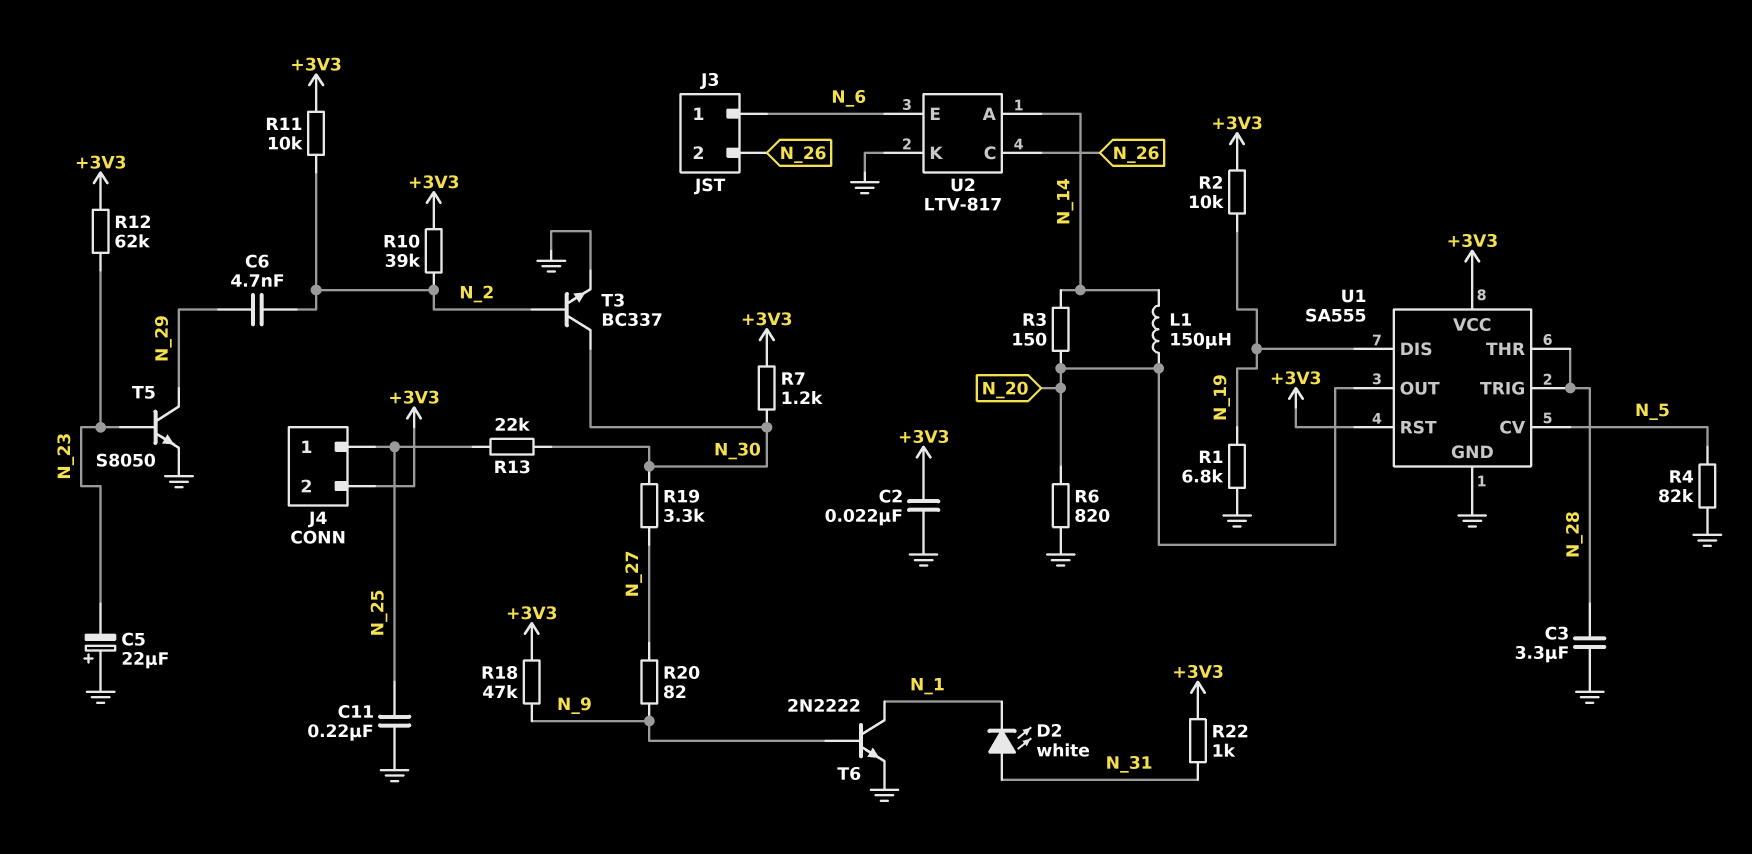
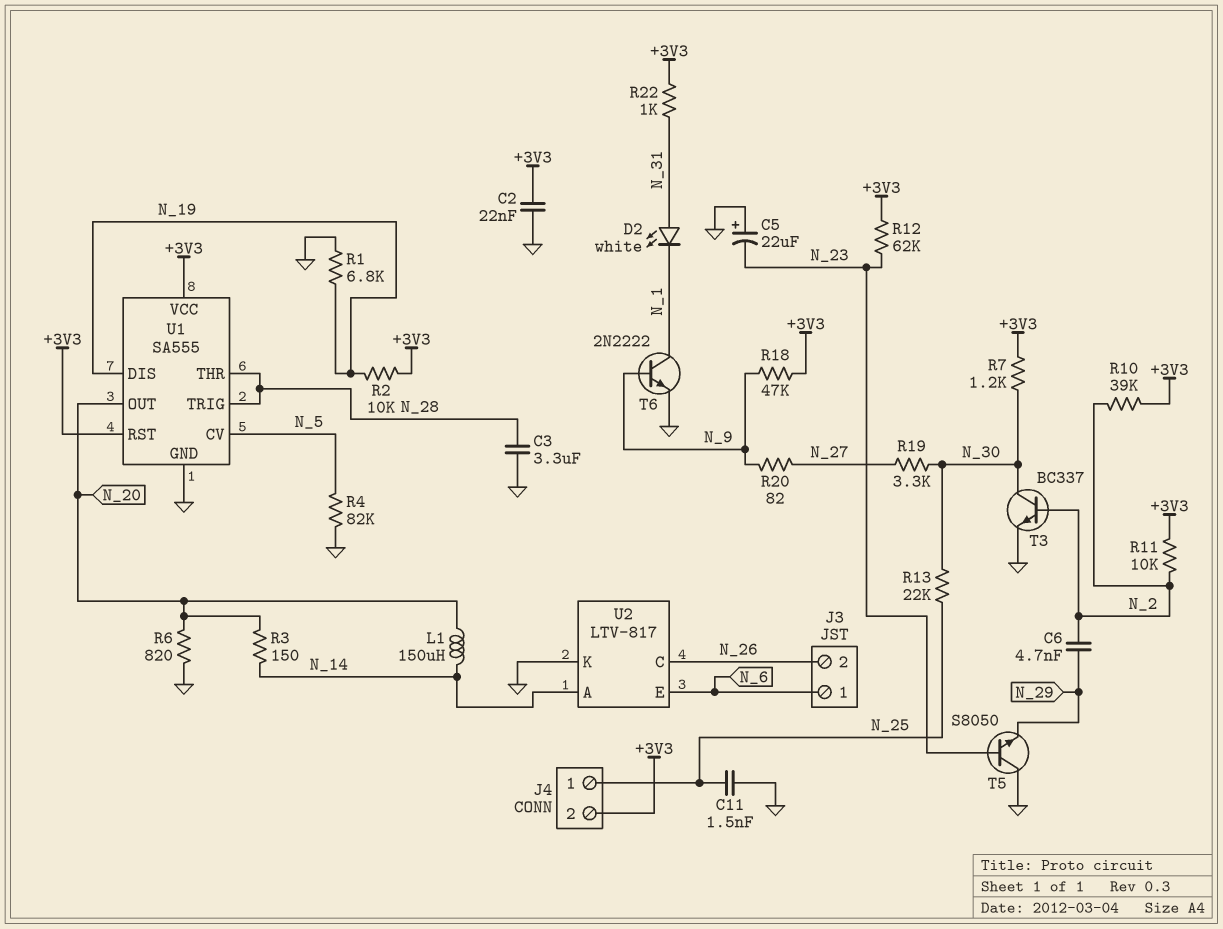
C11: 220nF (GND, N_25) -> 1.5nF (GND, N_25)
T5: NPN S8050 (B N_23, C N_29, E GND) -> NPN S8050 (B N_23, C GND, E N_29)

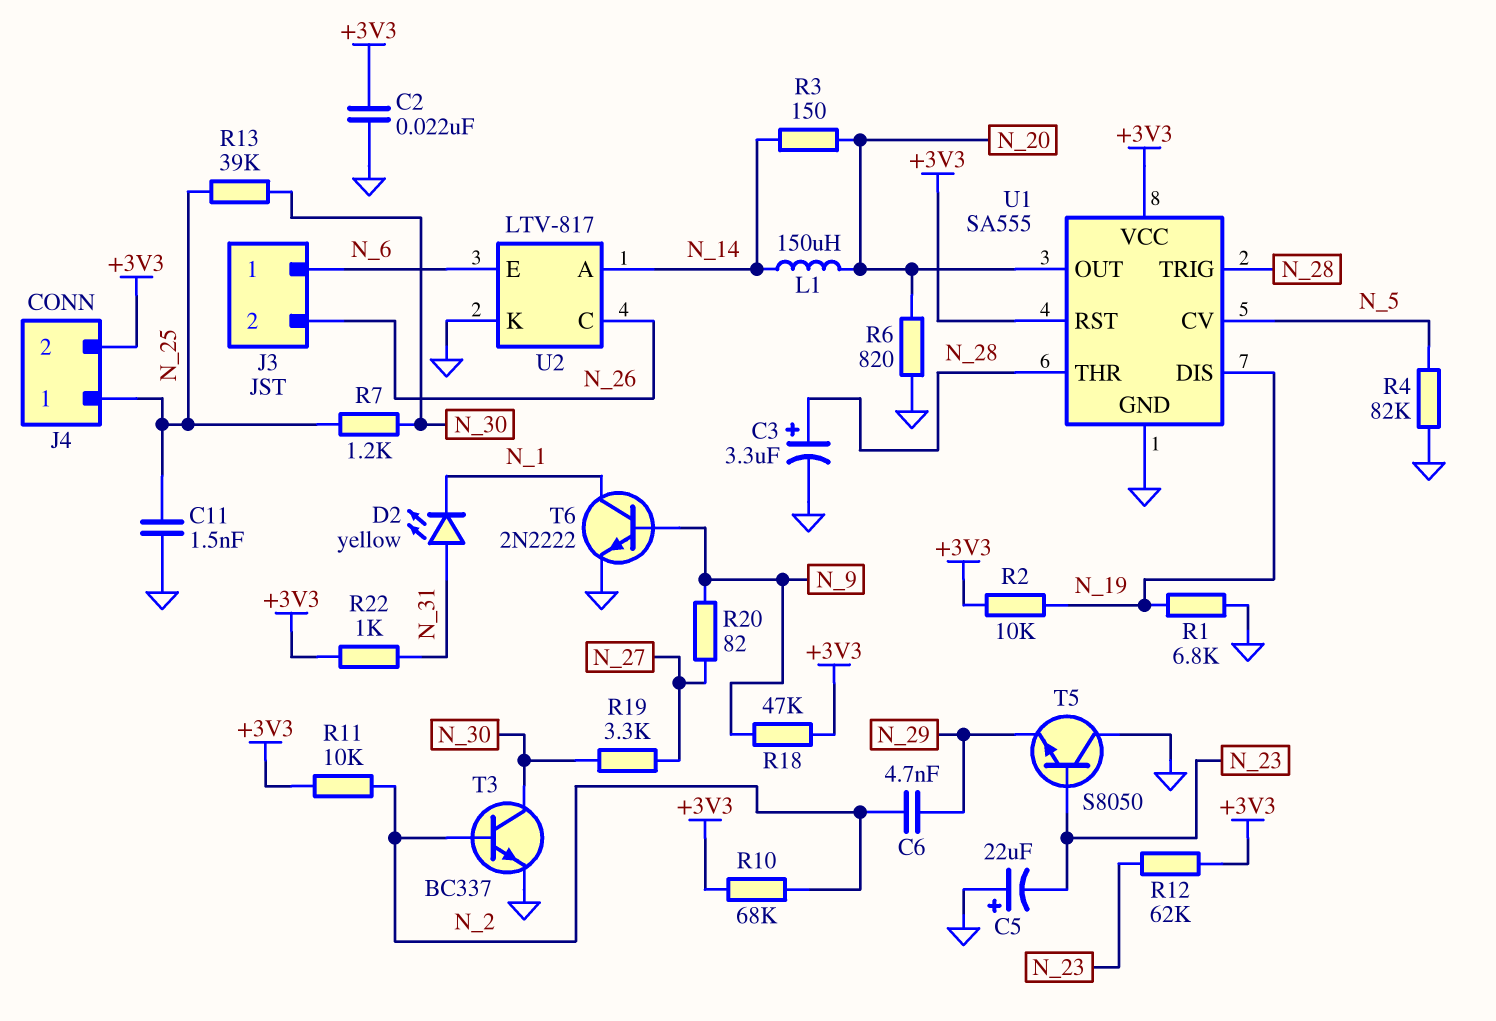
C3: 3.3uF (GND, N_28) -> 3.3uF (plus N_28, minus GND)
D2: LED white (A N_31, K N_1) -> LED yellow (A N_31, K N_1)
R7: 1.2k (+3V3, N_30) -> 1.2k (N_25, N_30)
R10: 39k (+3V3, N_2) -> 68k (+3V3, N_2)
R13: 22k (N_25, N_30) -> 39k (N_25, N_30)

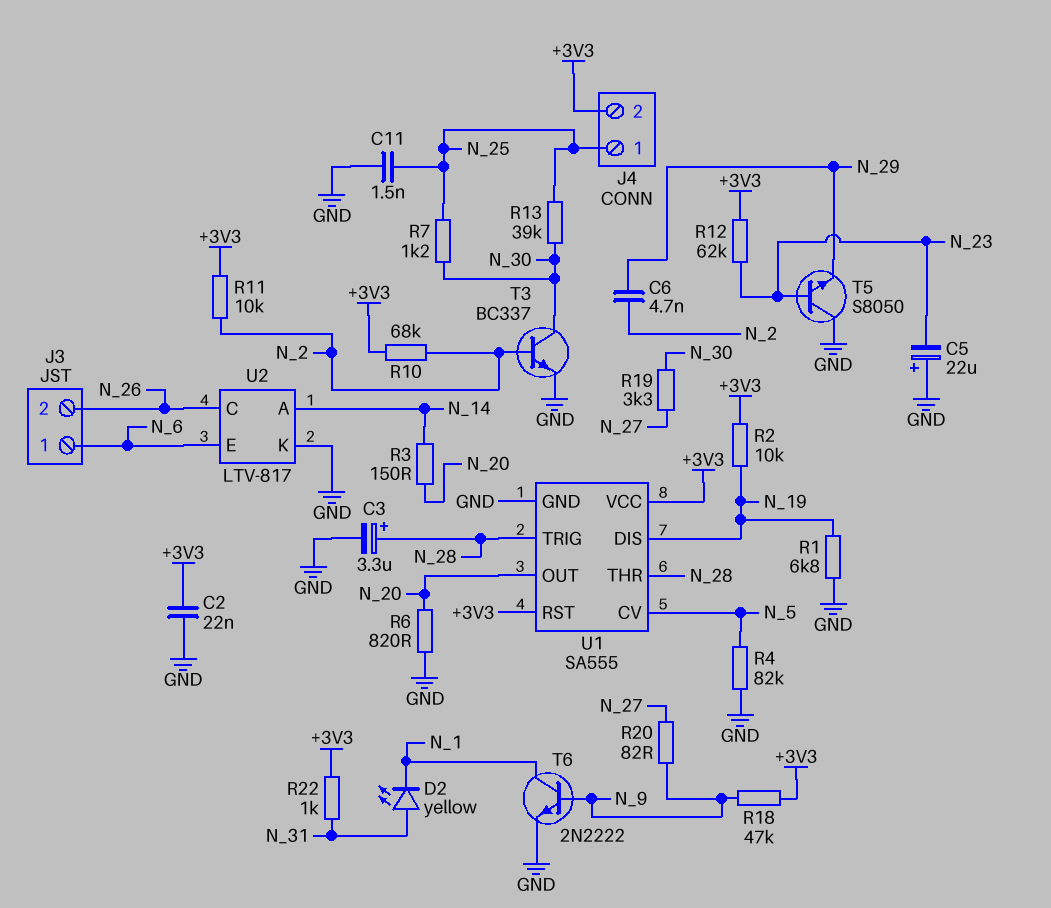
L1: 150uH (N_14, N_20) -> none

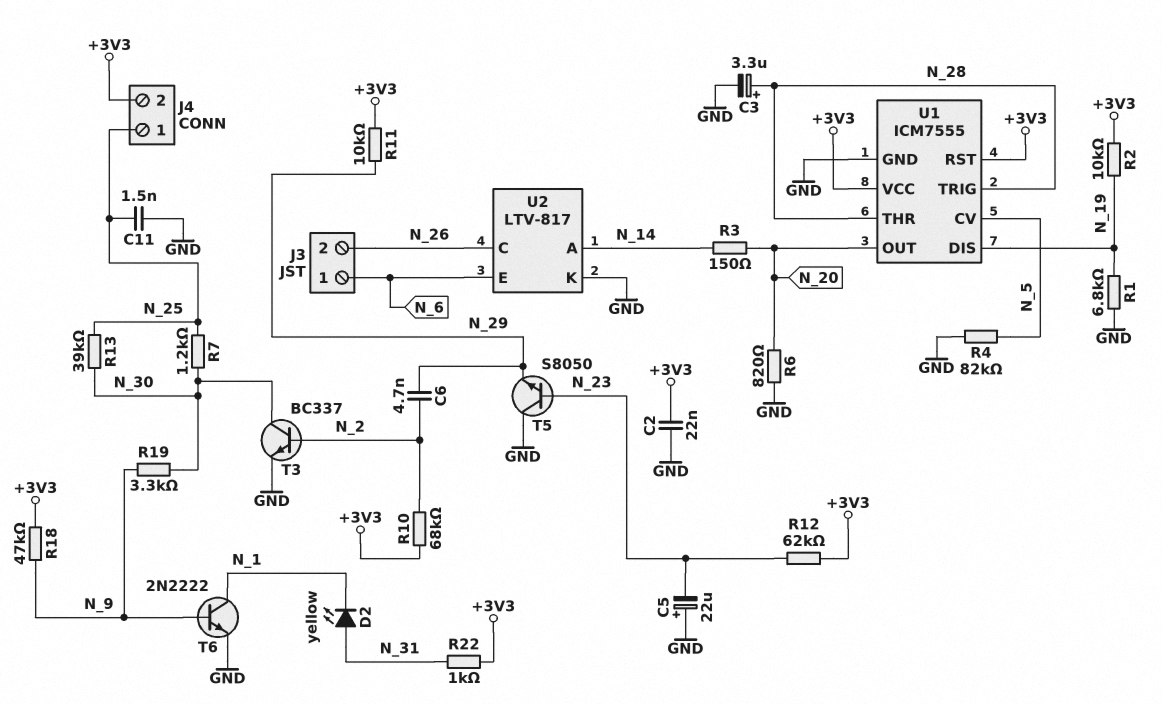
R11: 10k (+3V3, N_2) -> 10k (+3V3, N_29)
R19: 3.3k (N_27, N_30) -> 3.3k (N_9, N_30)
R20: 82 (N_9, N_27) -> none
U1: SA555 -> ICM7555

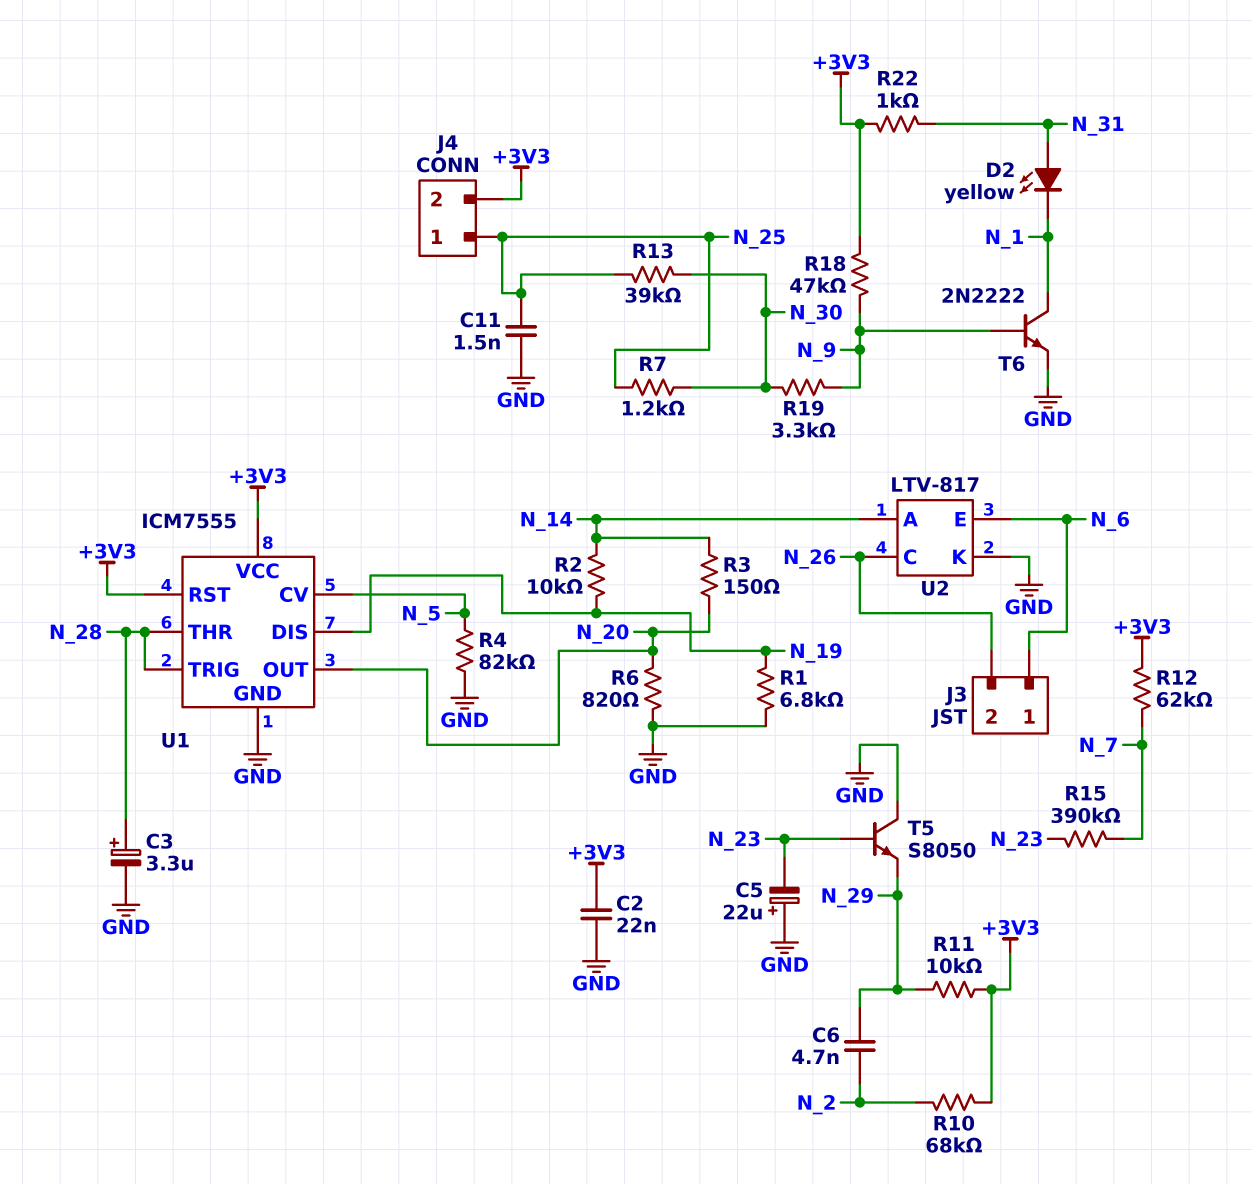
R2: 10k (+3V3, N_19) -> 10k (N_14, N_19)
R12: 62k (+3V3, N_23) -> 62k (+3V3, N_7)
R15: none -> 390k (N_7, N_23)
T3: NPN BC337 (B N_2, C N_30, E GND) -> none

